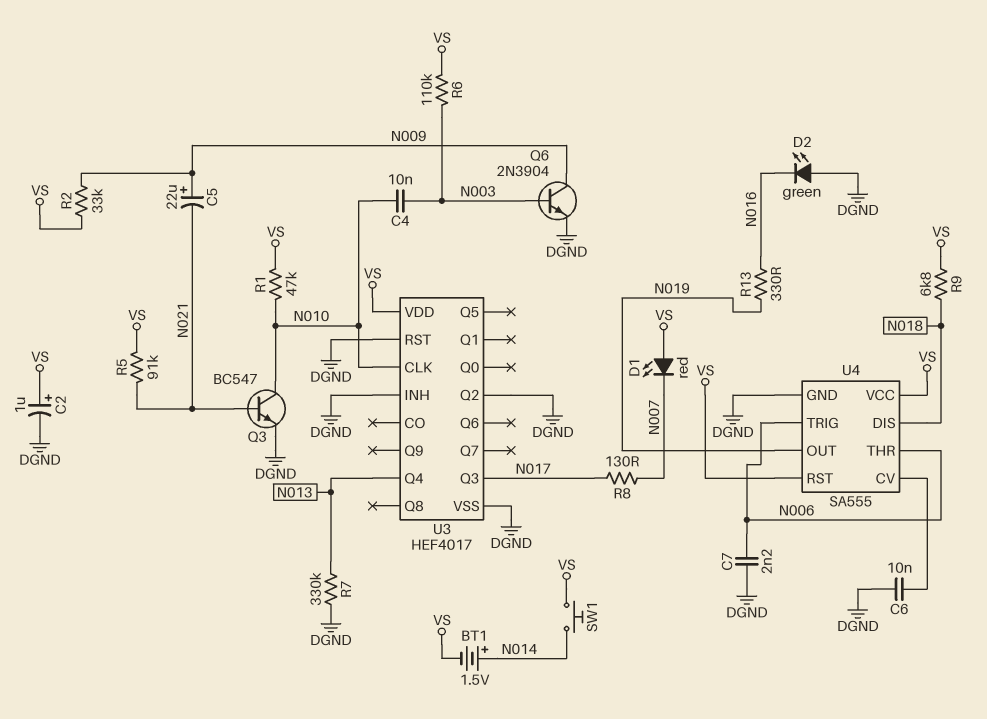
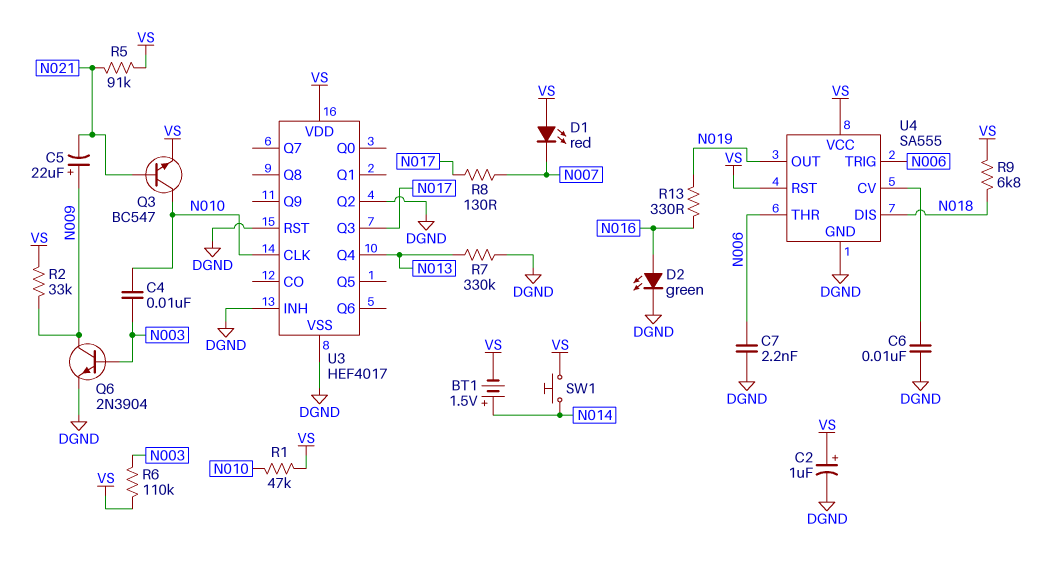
D2: LED green (A DGND, K N016) -> LED green (A N016, K DGND)
Q3: NPN BC547 (B N021, C N010, E DGND) -> NPN BC547 (B N021, C N010, E VS)

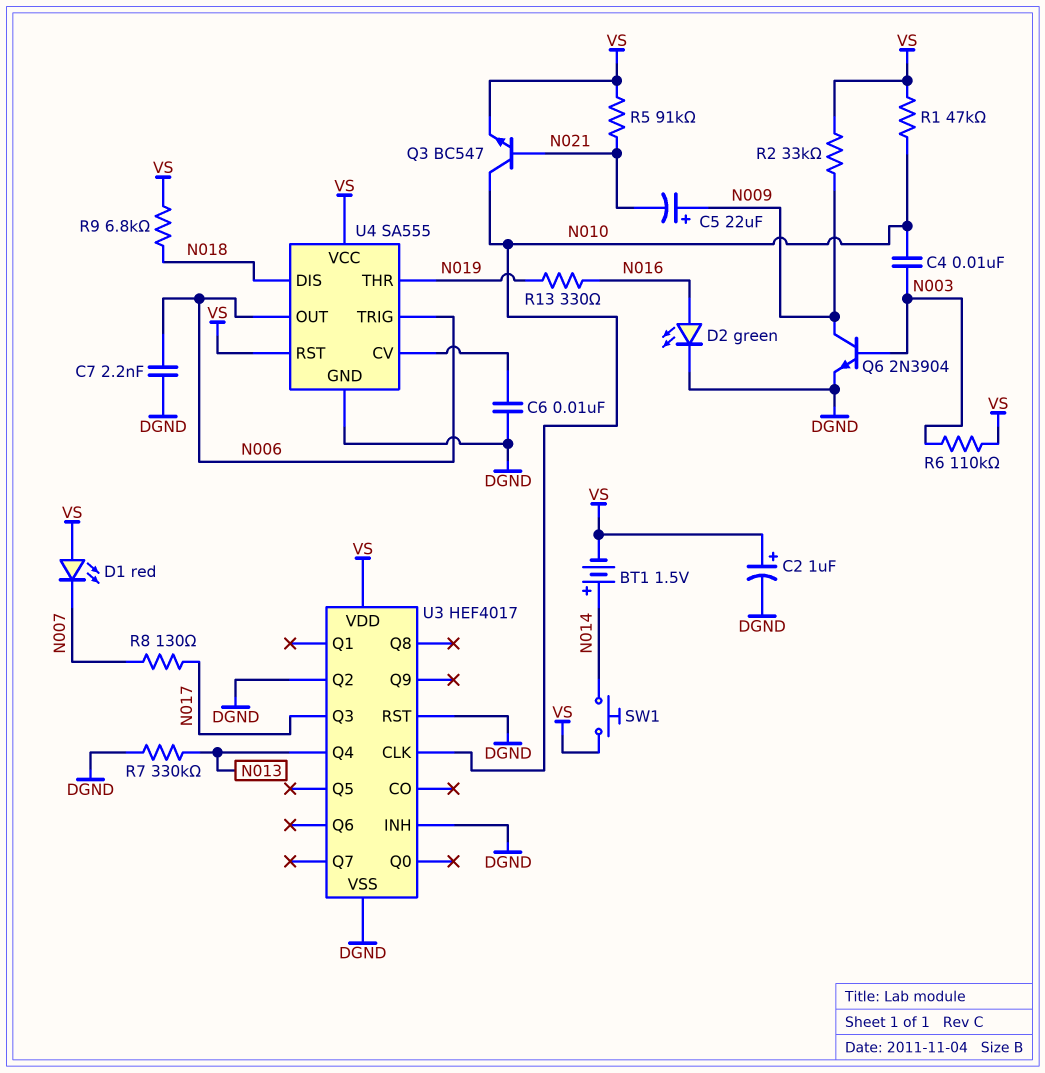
U4 pin OUT: N019 -> N006
U4 pin THR: N006 -> N019

